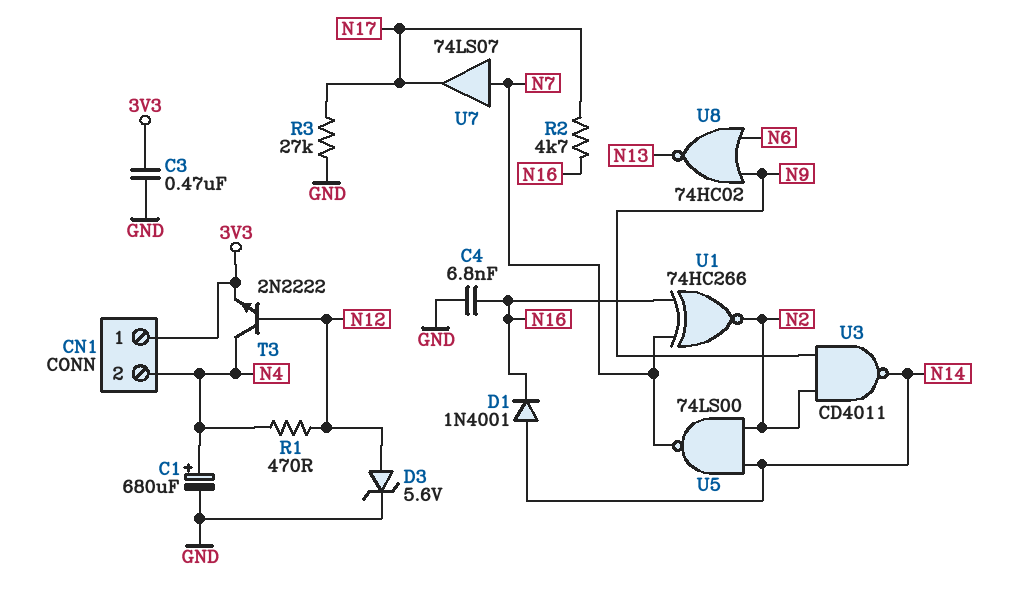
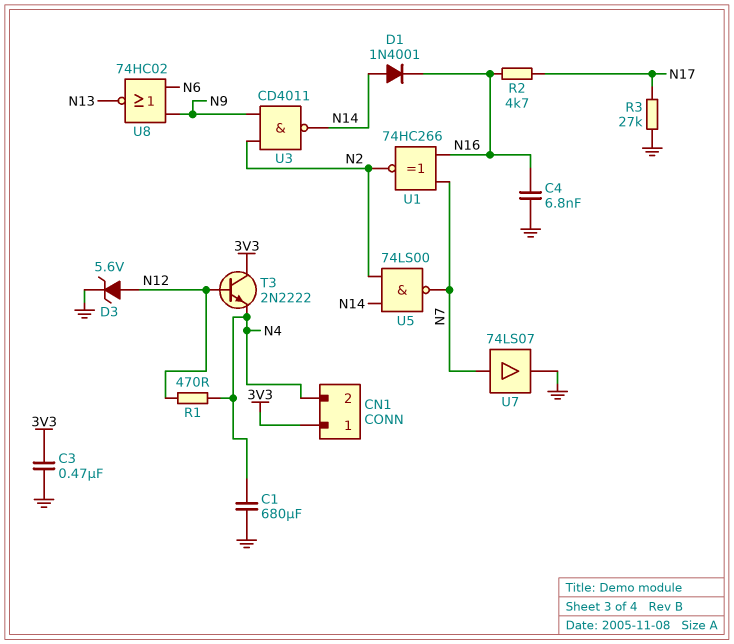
C1: 680uF (plus N4, minus GND) -> 680uF (GND, N4)
T3: NPN 2N2222 (B N12, C N4, E 3V3) -> NPN 2N2222 (B N12, C 3V3, E N4)
U7: buffer 74LS07 (in N7, out N17) -> buffer 74LS07 (in N7, out GND)

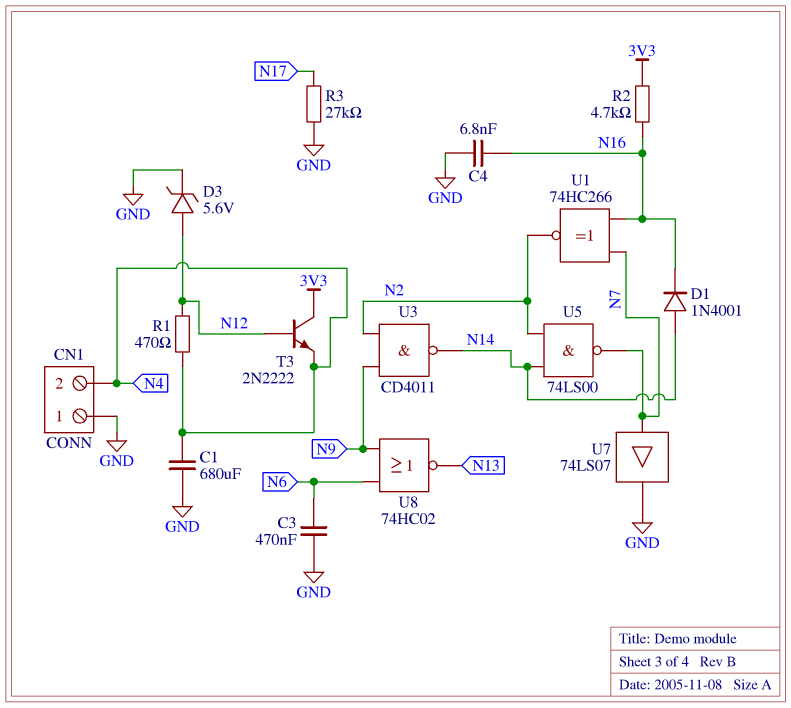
C3: 470nF (3V3, GND) -> 470nF (GND, N6)
CN1 pin 1: 3V3 -> GND
R2: 4.7k (N16, N17) -> 4.7k (3V3, N16)

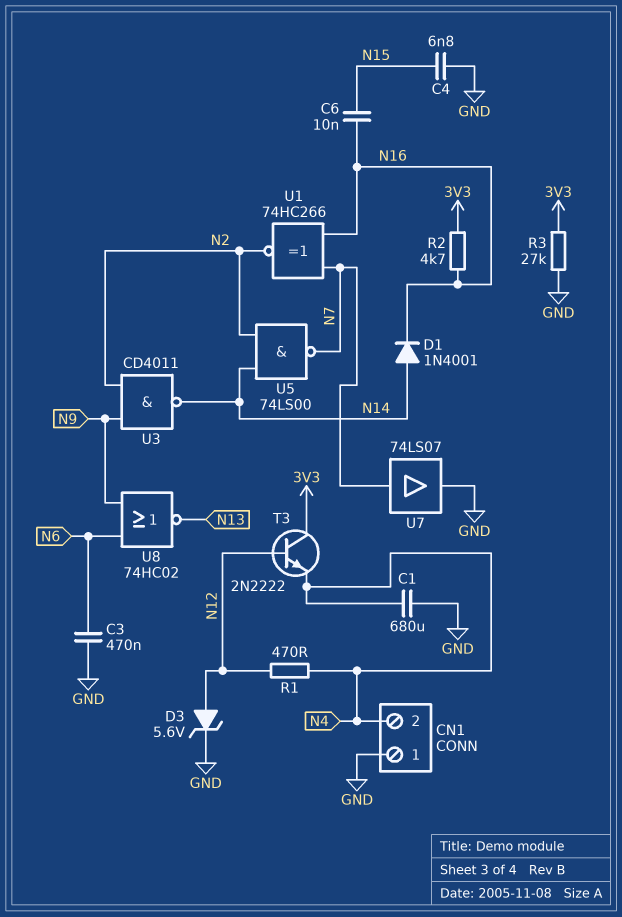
C4: 6.8nF (GND, N16) -> 6.8nF (GND, N15)
C6: none -> 10nF (N15, N16)
R3: 27k (GND, N17) -> 27k (3V3, GND)

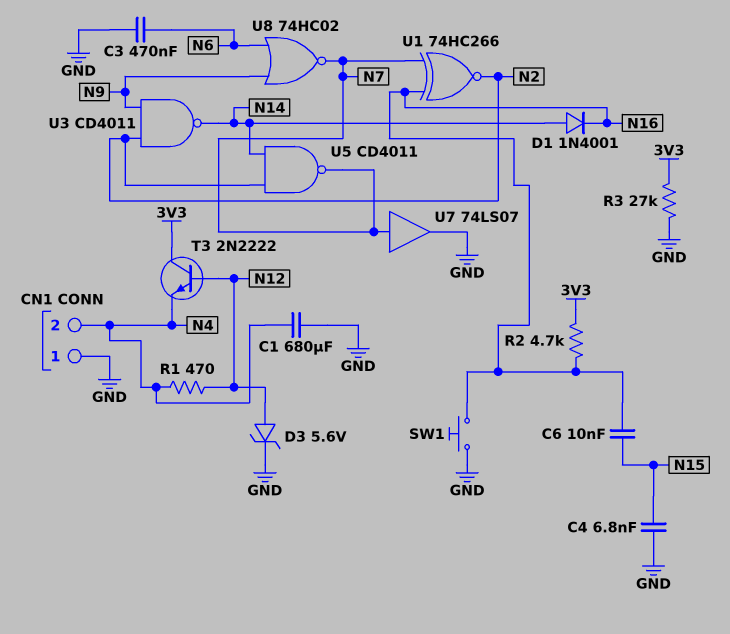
SW1: none -> button (GND, N16)
U5: NAND 74LS00 (in N2, in N14, out N7) -> NAND CD4011 (in N2, in N14, out N7)
U8: NOR 74HC02 (in N6, in N9, out N13) -> NOR 74HC02 (in N6, in N9, out N7)

